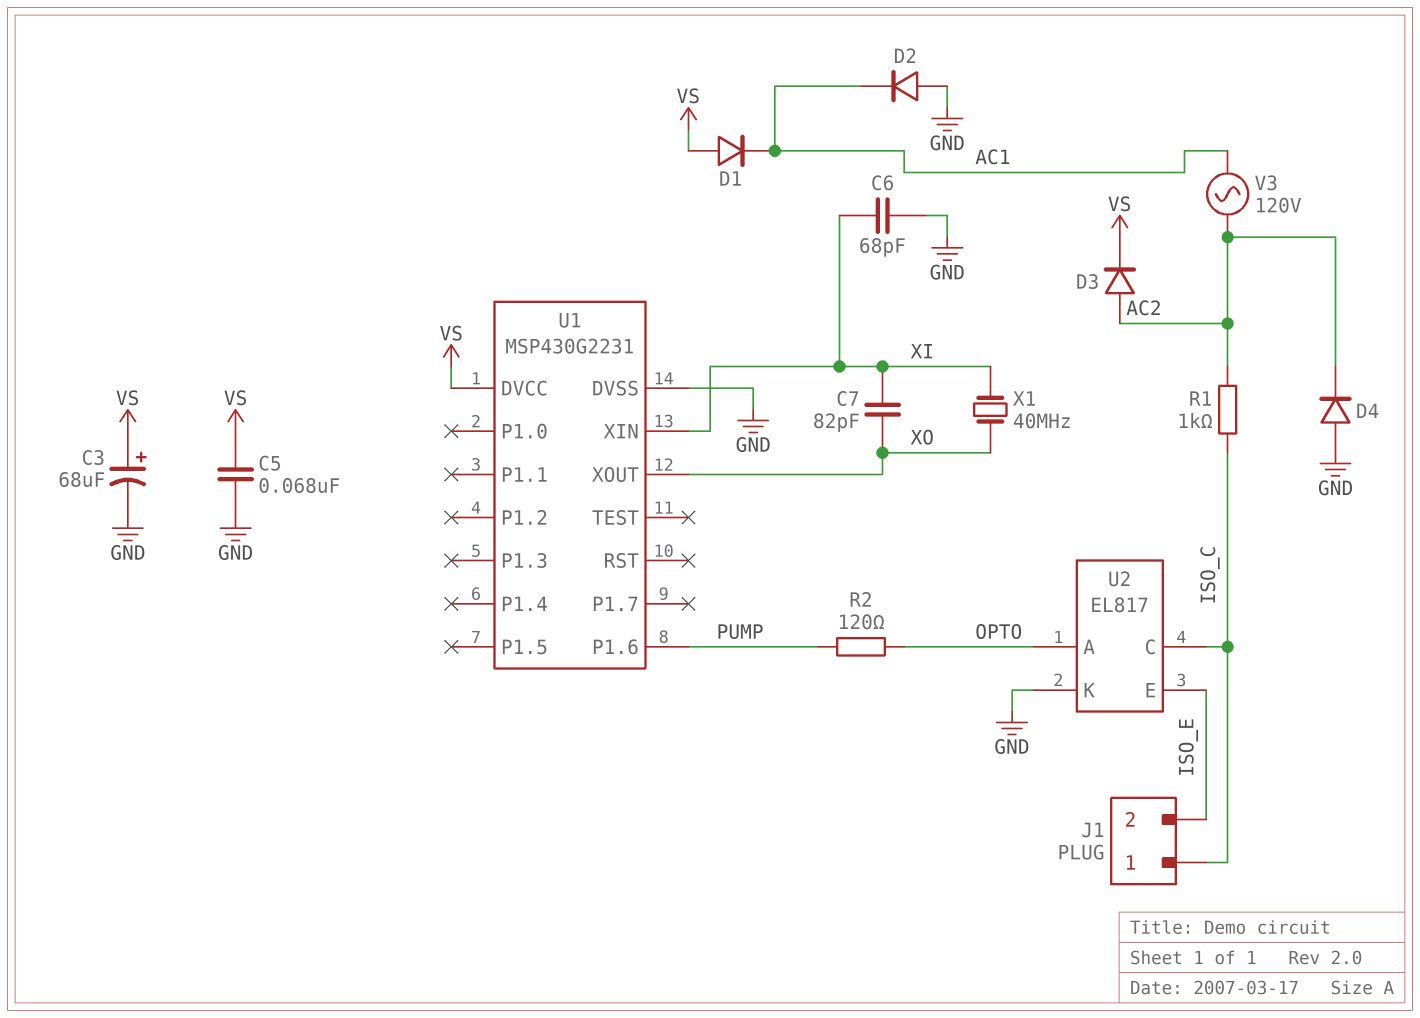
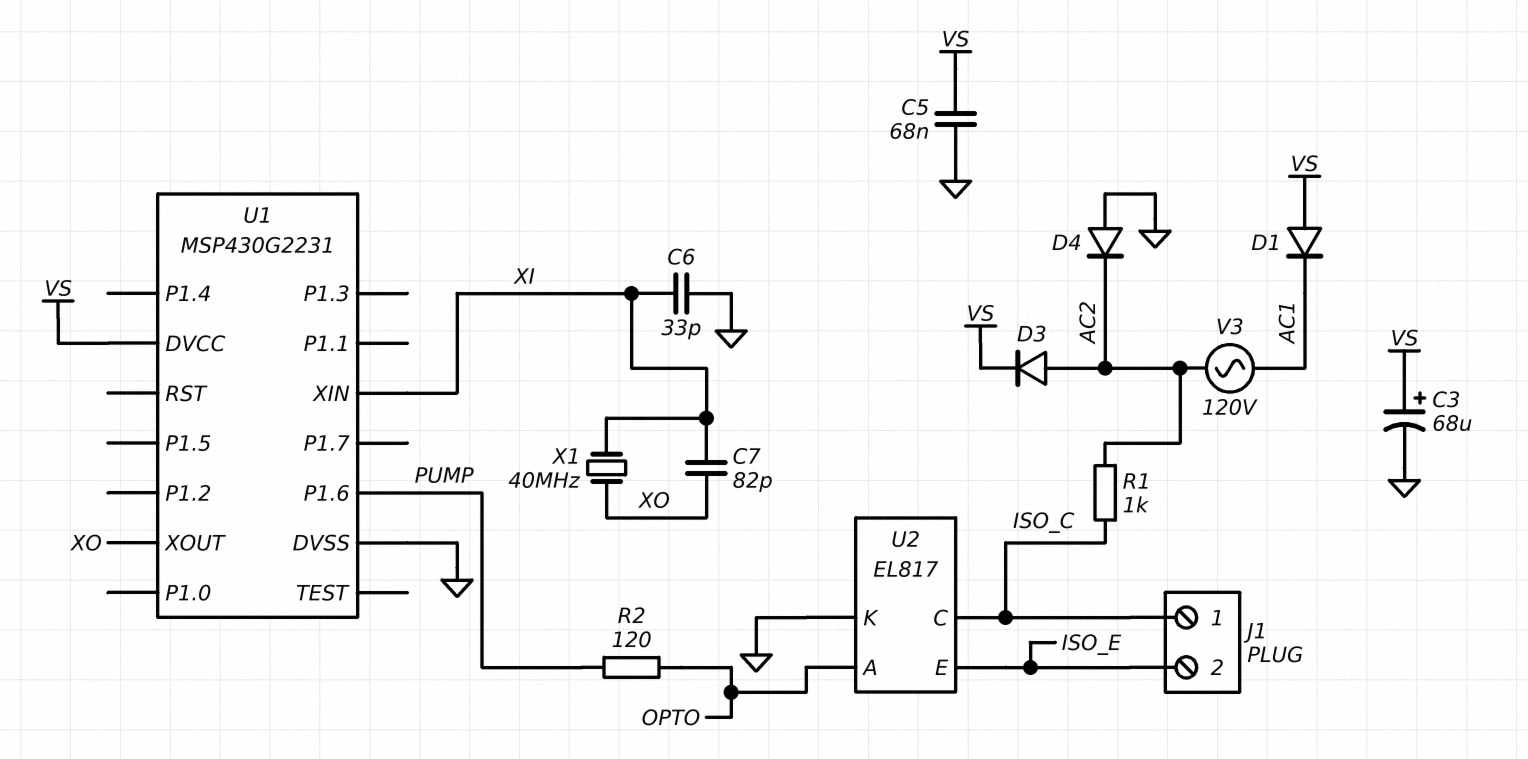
C6: 68pF (GND, XI) -> 33pF (GND, XI)
D2: diode (A GND, K AC1) -> none

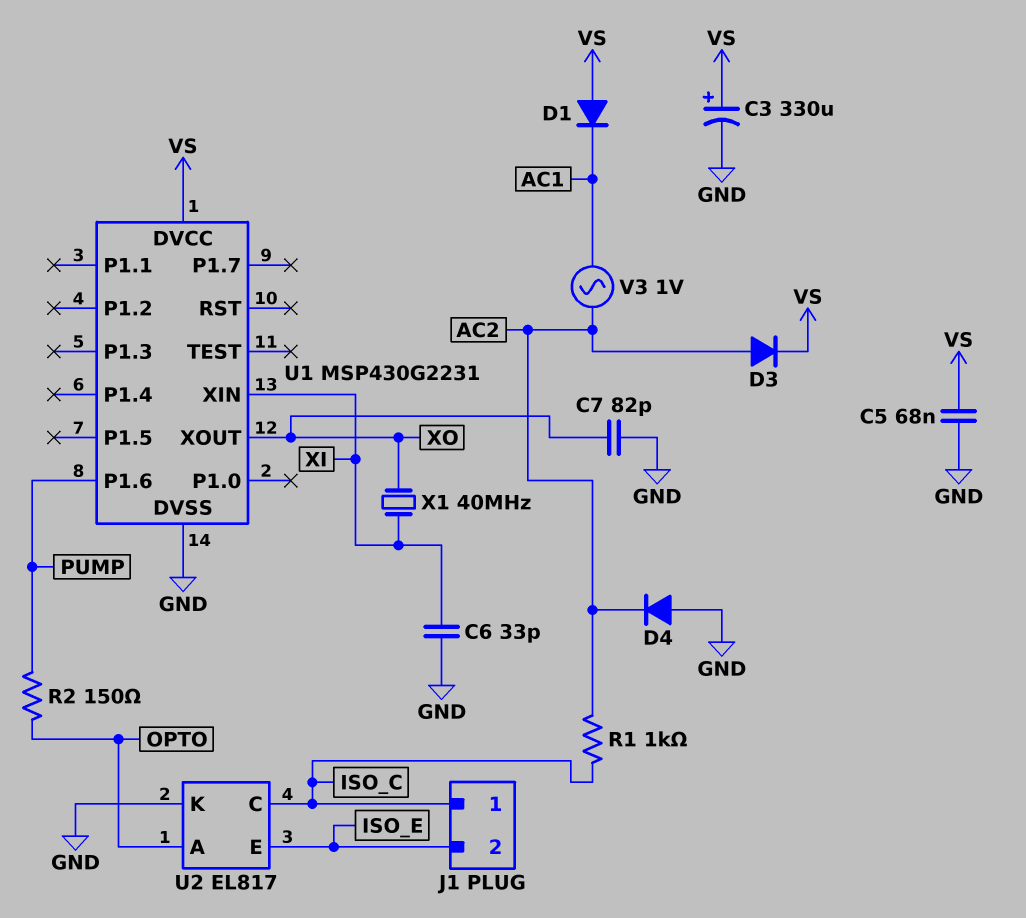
C3: 68uF (plus VS, minus GND) -> 330uF (plus VS, minus GND)
C7: 82pF (XI, XO) -> 82pF (GND, XO)
R2: 120 (OPTO, PUMP) -> 150 (OPTO, PUMP)
V3: AC 120V (AC1, AC2) -> AC 1V (AC1, AC2)

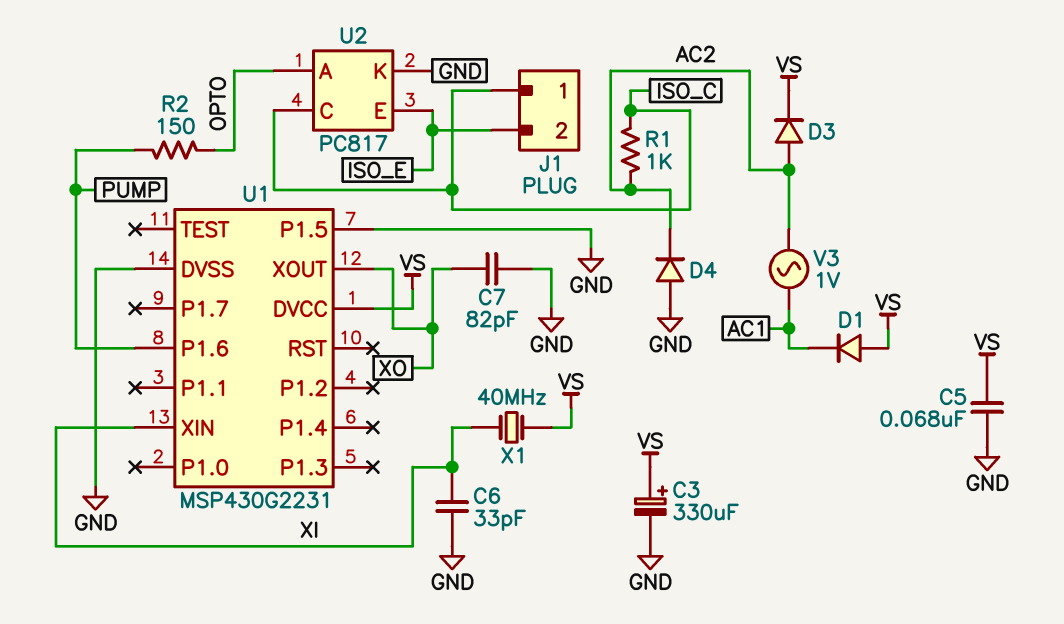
U1 pin P1.5: none -> GND
U2: EL817 -> PC817
X1: 40MHz (XI, XO) -> 40MHz (VS, XI)

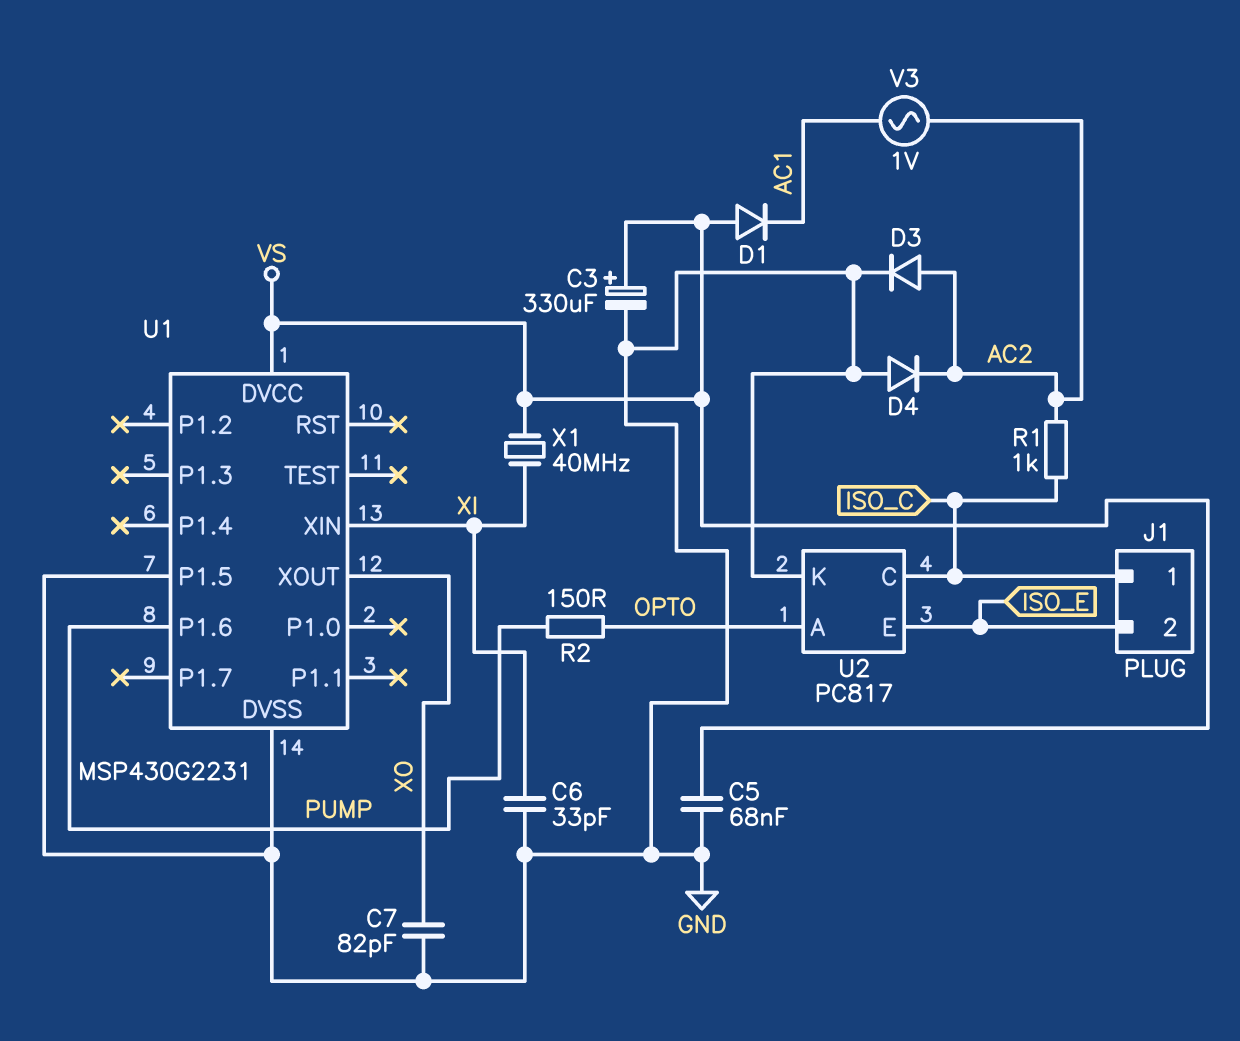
D3: diode (A AC2, K VS) -> diode (A AC2, K GND)

